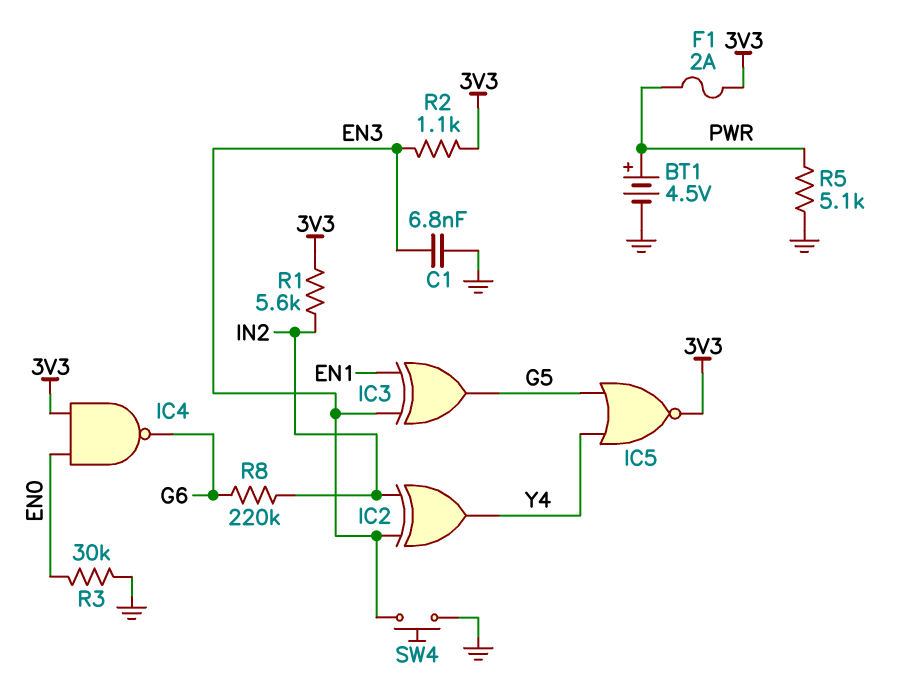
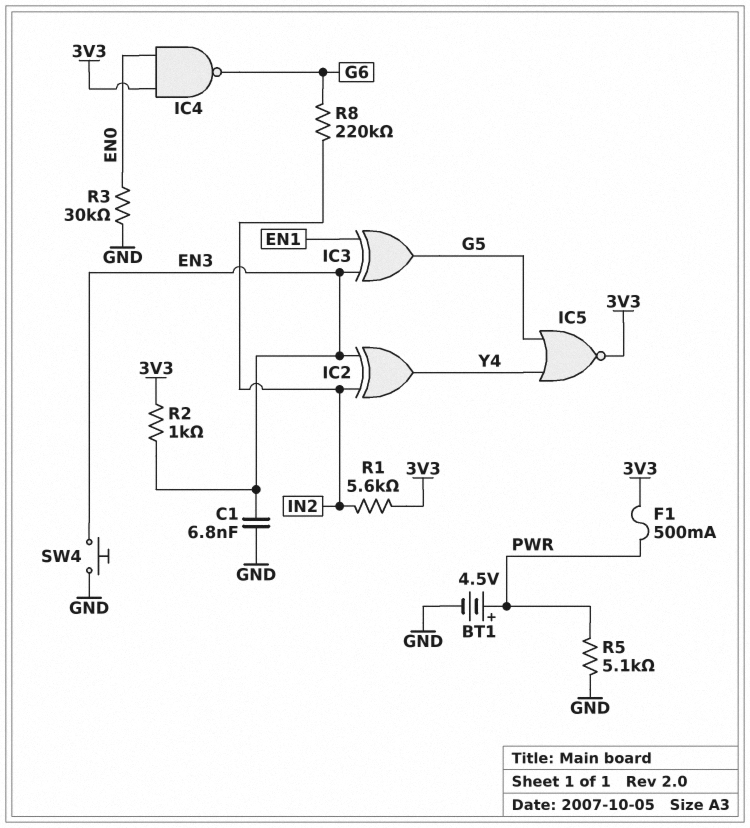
F1: 2A (3V3, PWR) -> 500mA (3V3, PWR)
R2: 1.1k (3V3, EN3) -> 1k (3V3, EN3)

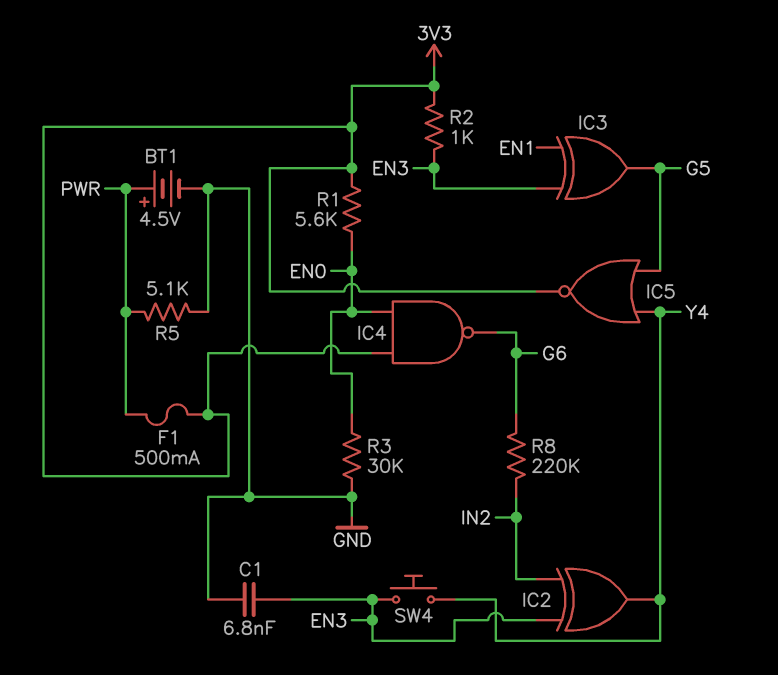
R1: 5.6k (3V3, IN2) -> 5.6k (3V3, EN0)
SW4: button (EN3, GND) -> button (EN3, Y4)

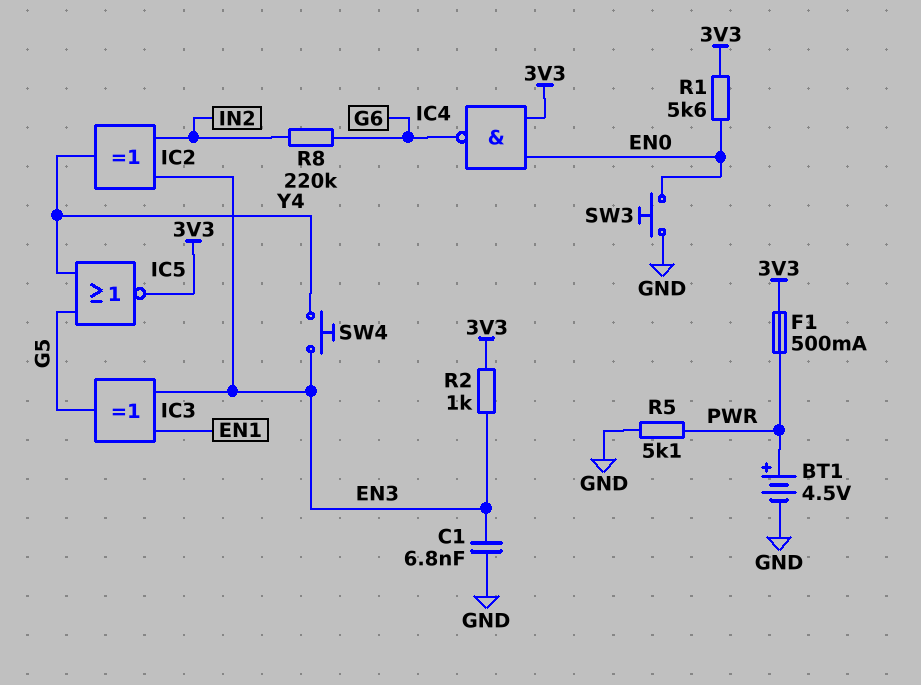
R3: 30k (EN0, GND) -> none
SW3: none -> button (EN0, GND)

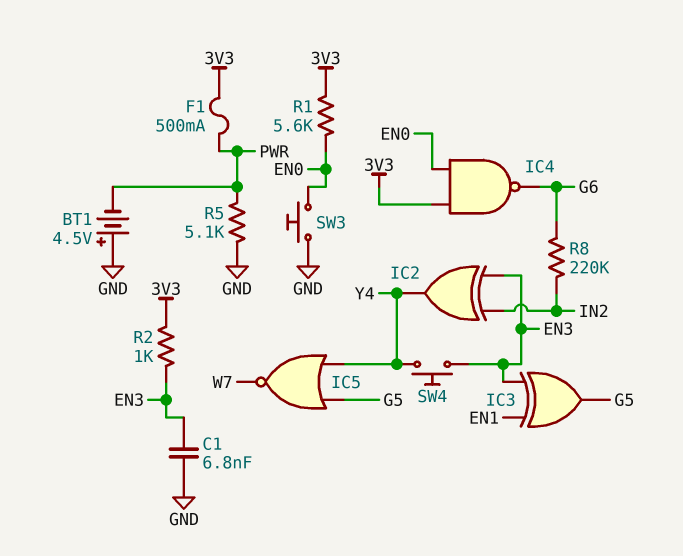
BT1: 4.5V (plus PWR, minus GND) -> 4.5V (plus GND, minus PWR)
IC5: NOR (in G5, in Y4, out 3V3) -> NOR (in G5, in Y4, out W7)

